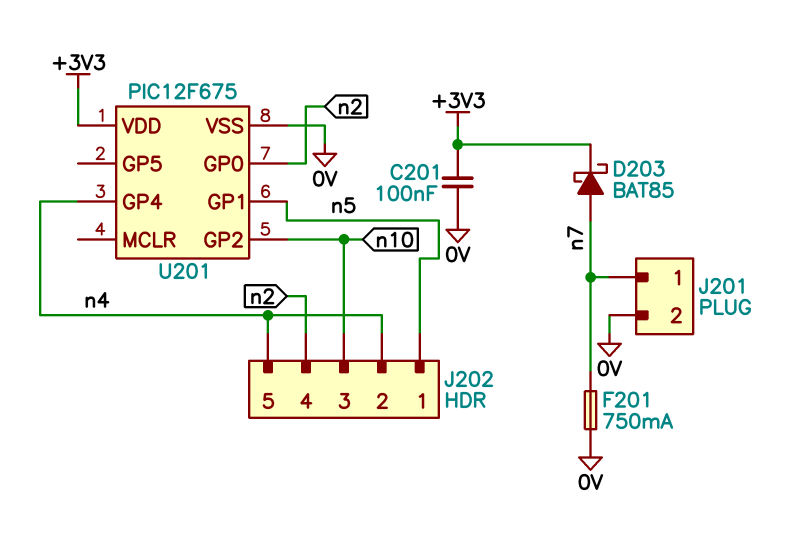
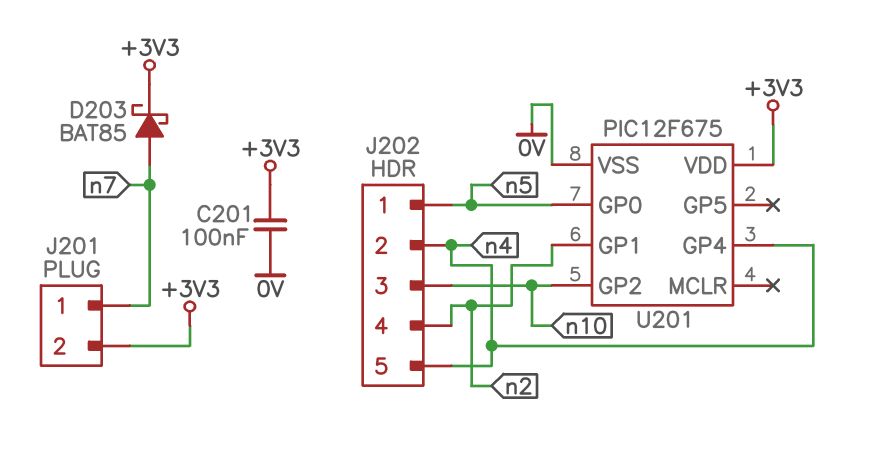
F201: 750mA (0V, n7) -> none
J201 pin 2: 0V -> +3V3
U201 pin GP0: n2 -> n5
U201 pin GP1: n5 -> n2

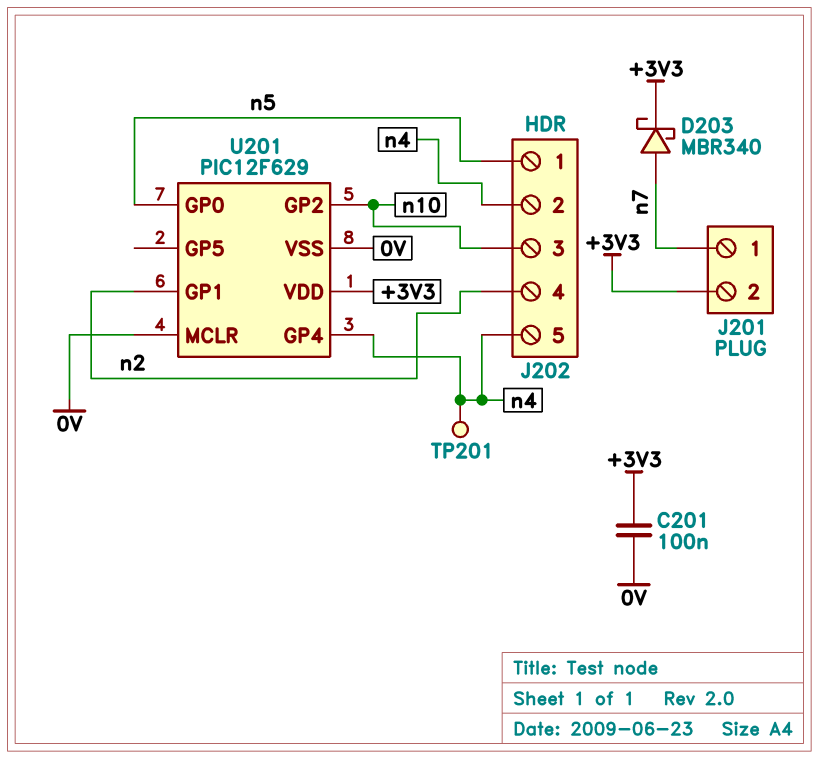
D203: schottky BAT85 (A n7, K +3V3) -> schottky MBR340 (A n7, K +3V3)
TP201: none -> test point (n4)
U201: PIC12F675 -> PIC12F629
U201 pin MCLR: none -> 0V

